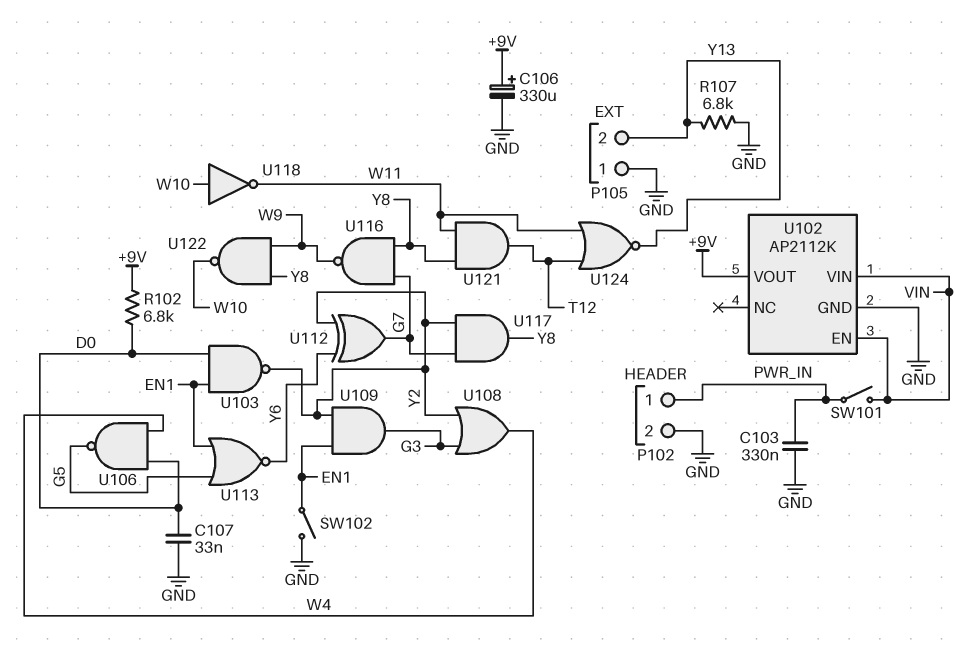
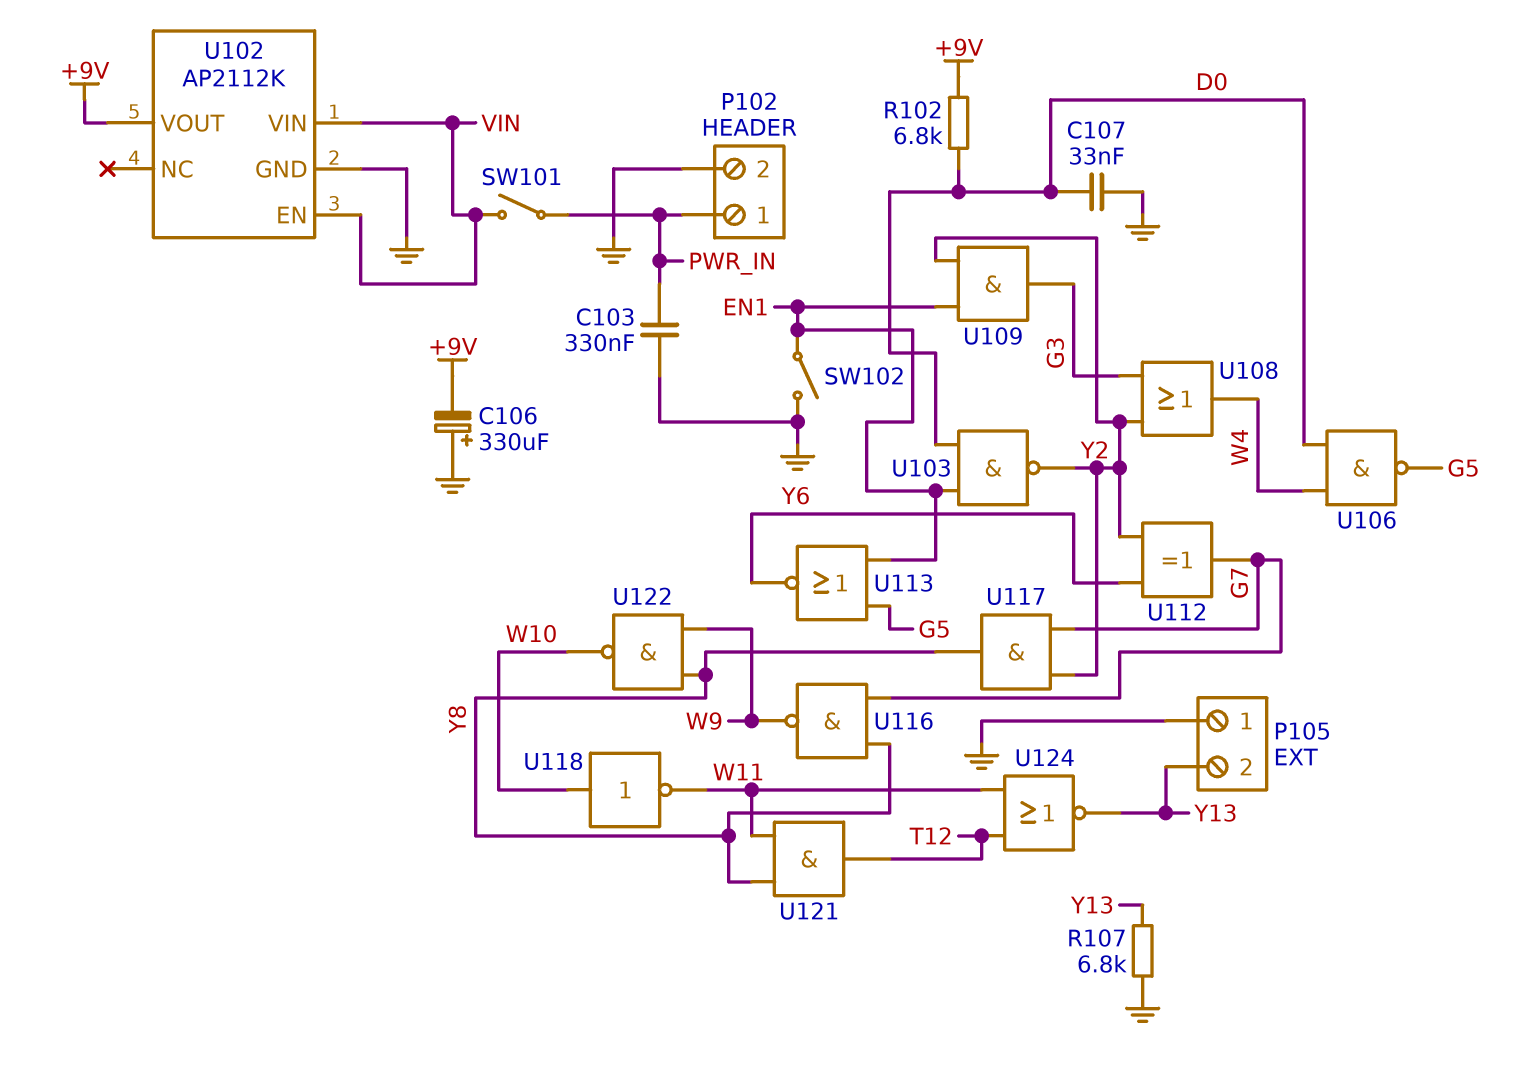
C106: 330uF (plus +9V, minus GND) -> 330uF (plus GND, minus +9V)

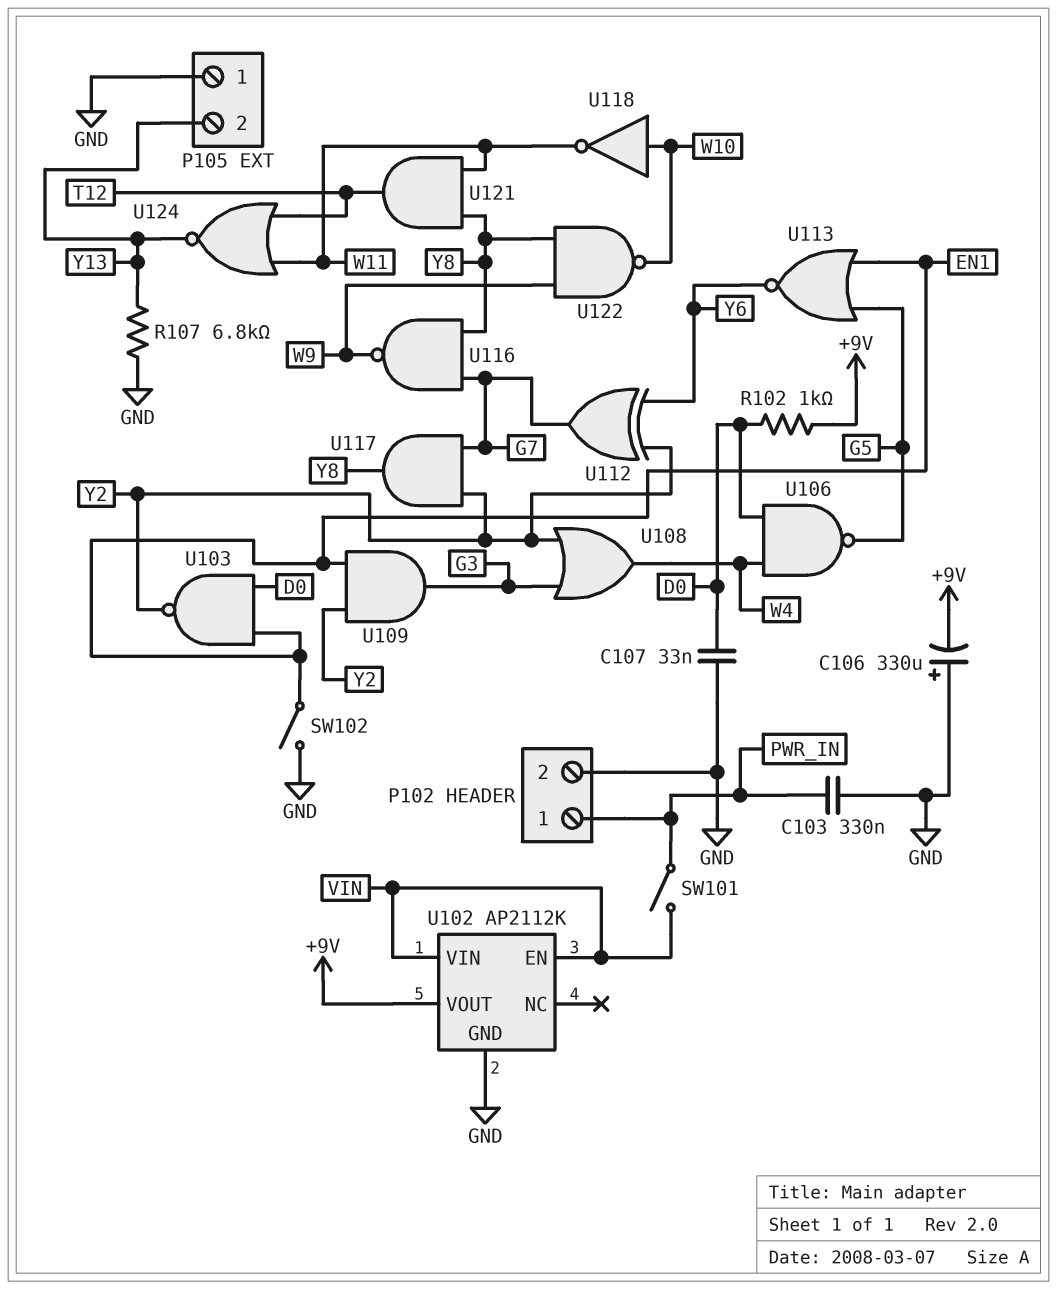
R102: 6.8k (+9V, D0) -> 1k (+9V, D0)

